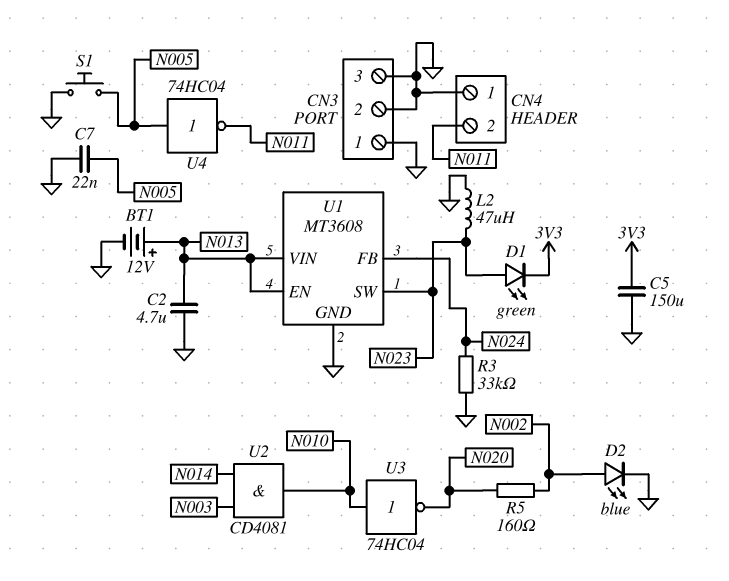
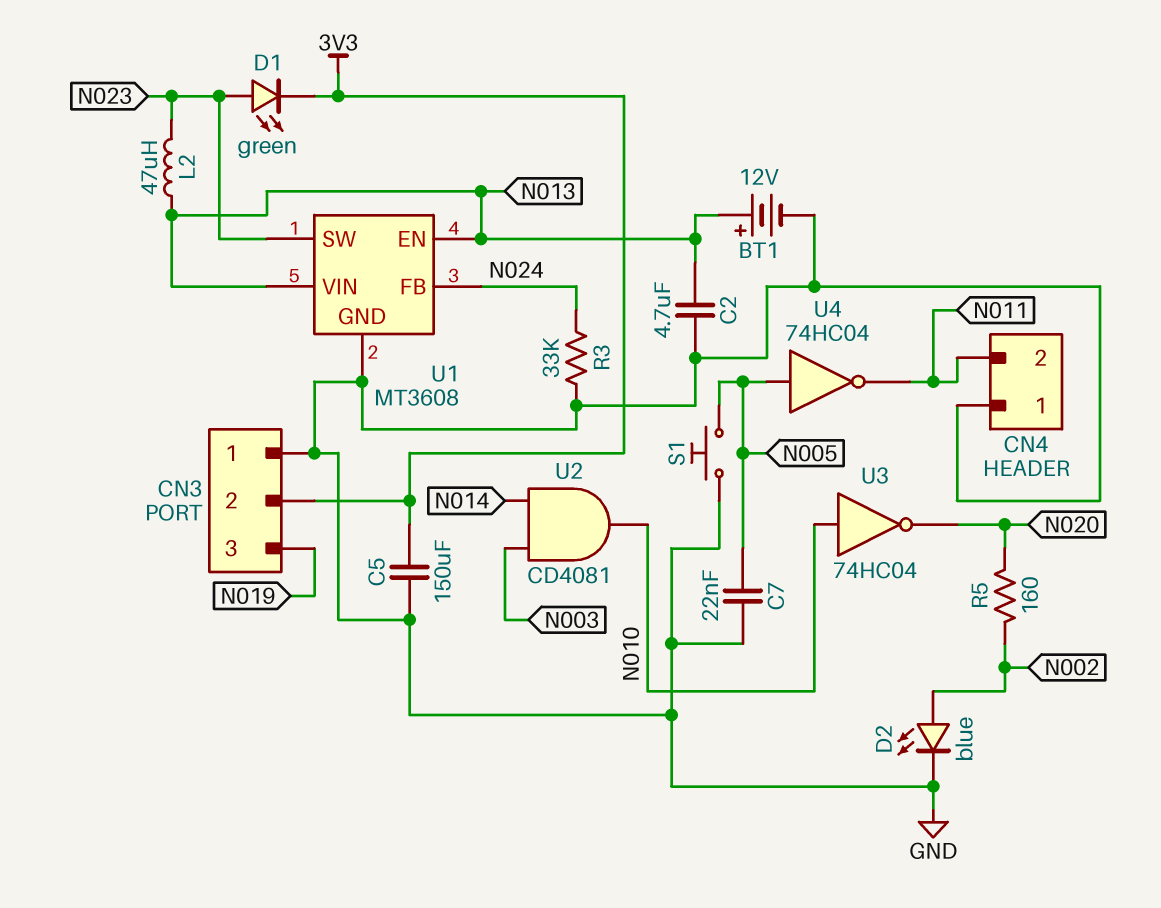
CN3 pin 2: GND -> 3V3
CN3 pin 3: GND -> N019
L2: 47uH (GND, N023) -> 47uH (N013, N023)

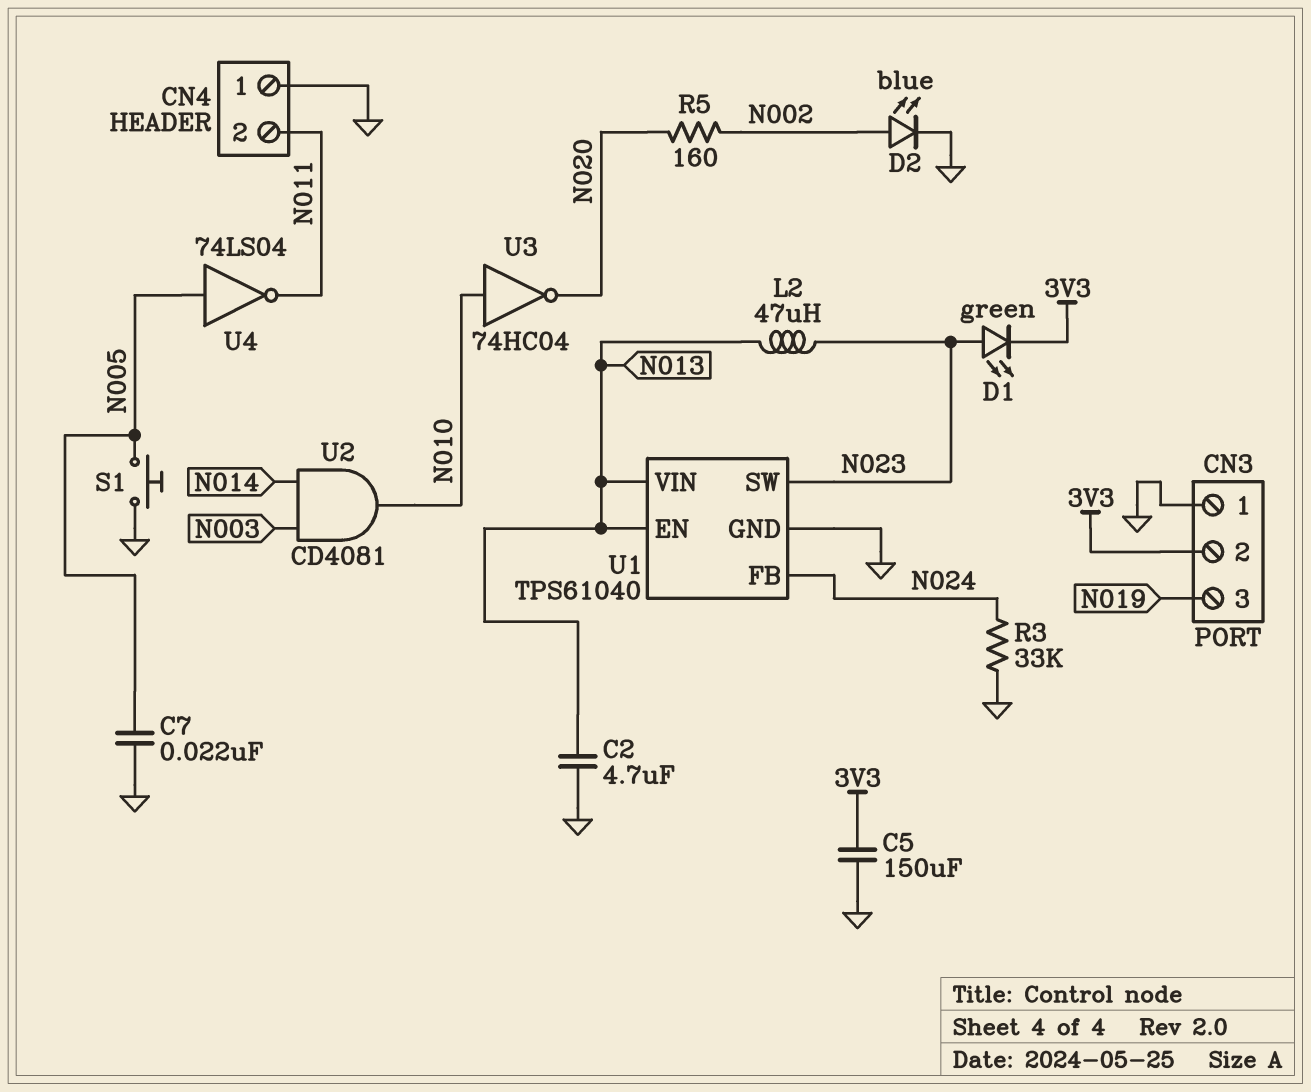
BT1: 12V (plus N013, minus GND) -> none
U1: MT3608 -> TPS61040
U4: NOT 74HC04 (in N005, out N011) -> NOT 74LS04 (in N005, out N011)

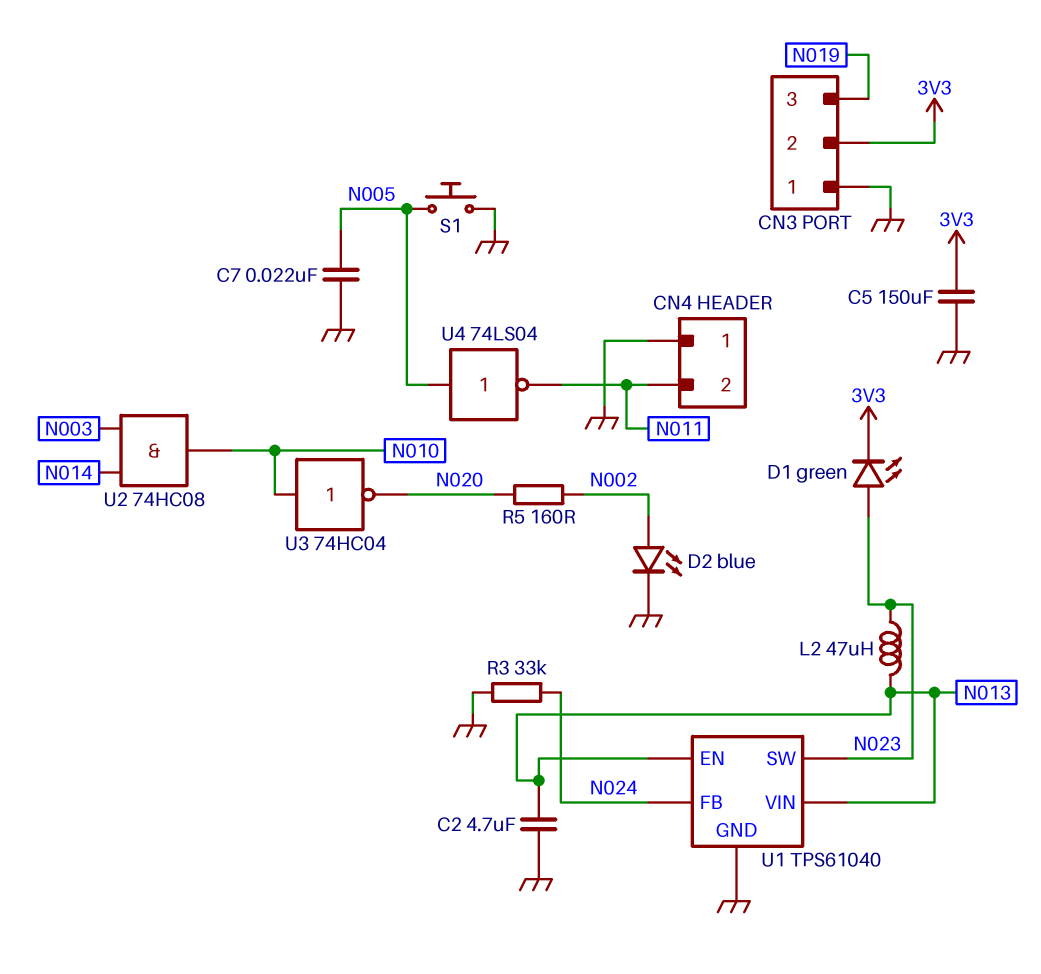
U2: AND CD4081 (in N003, in N014, out N010) -> AND 74HC08 (in N003, in N014, out N010)

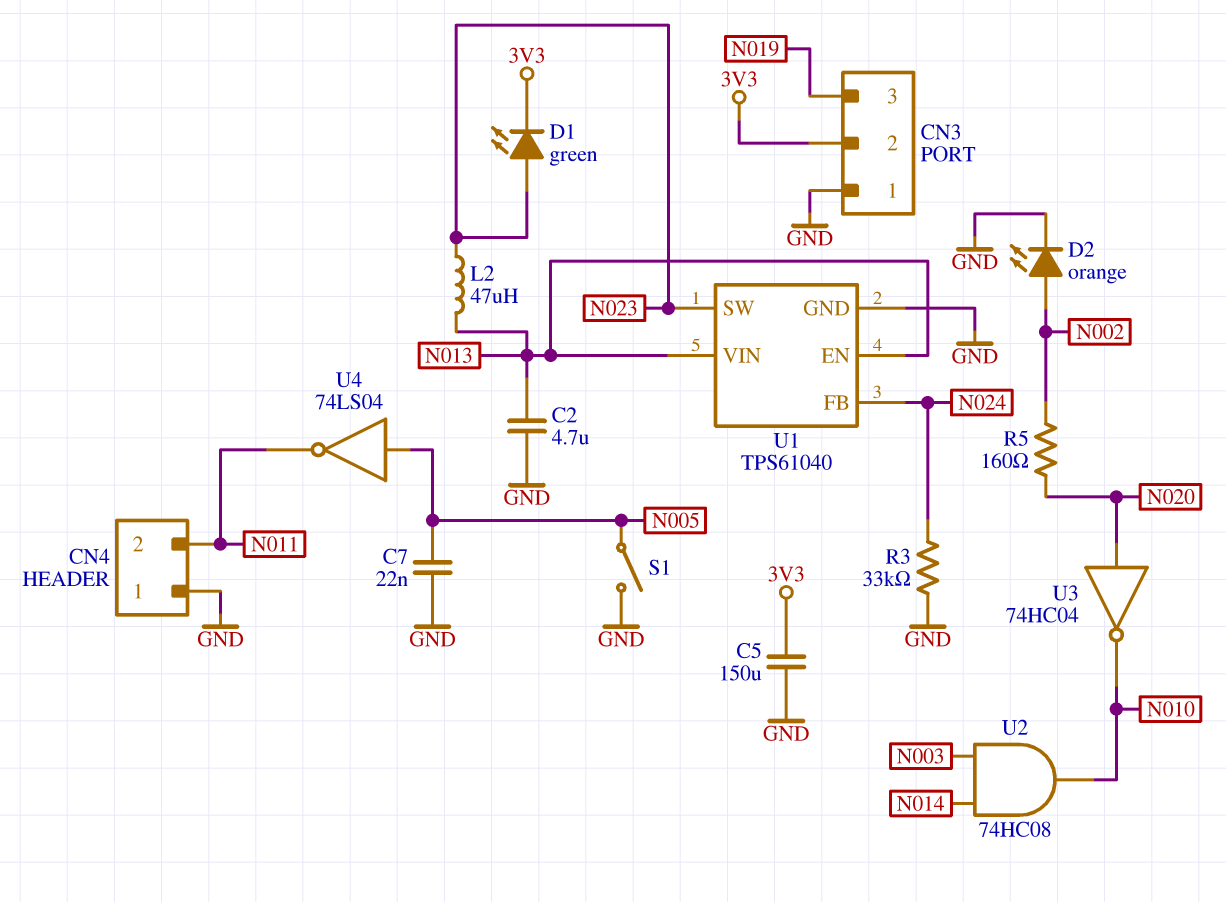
D2: LED blue (A N002, K GND) -> LED orange (A N002, K GND)
S1: button (GND, N005) -> switch (GND, N005)
U3: NOT 74HC04 (in N010, out N020) -> NOT 74HC04 (in N020, out N010)

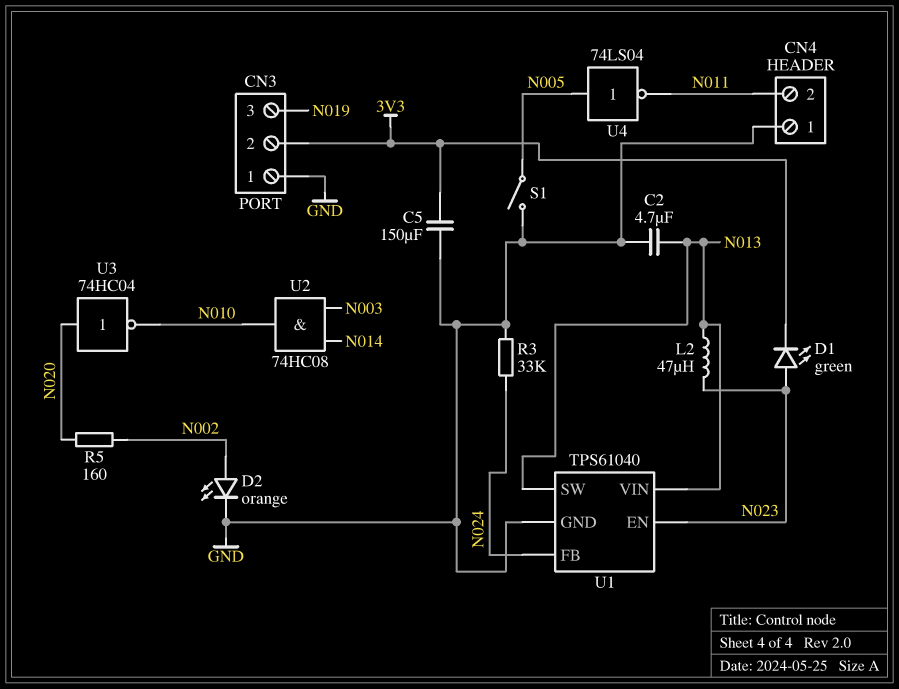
C7: 22nF (GND, N005) -> none
U1 pin EN: N013 -> N023
U1 pin SW: N023 -> N013

